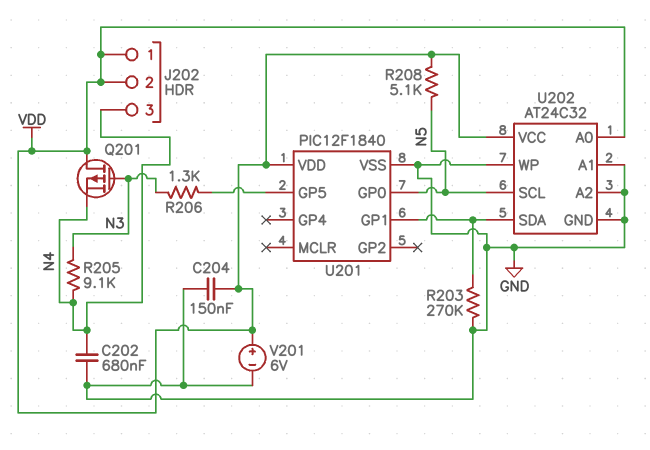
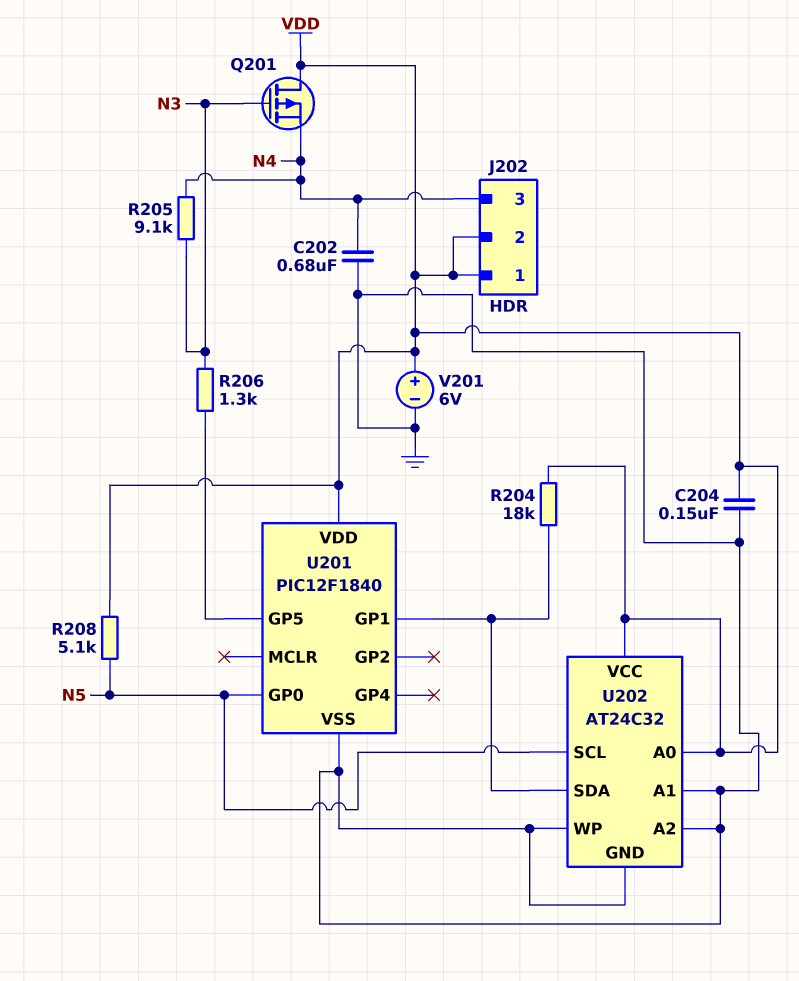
R203: 270k (GND, U201/GP1) -> none
R204: none -> 18k (U201/GP1, VDD)

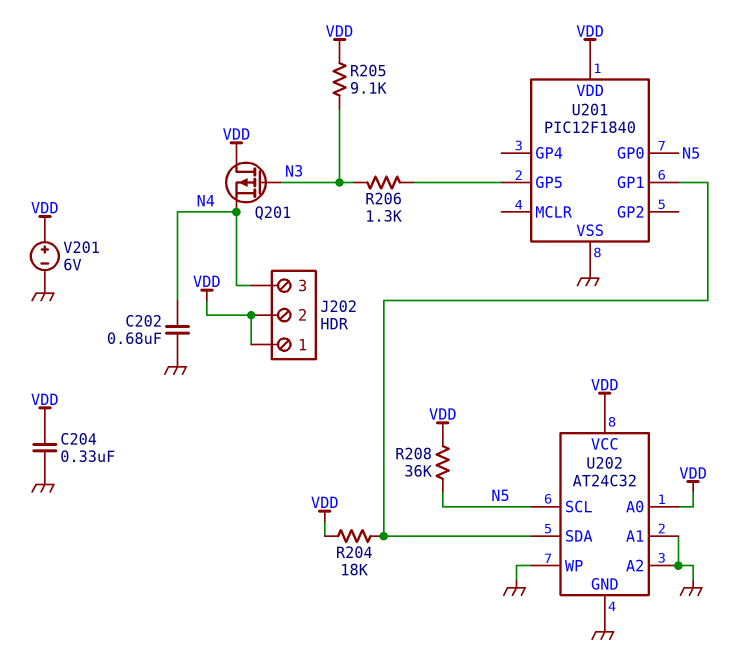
C204: 150nF (GND, VDD) -> 330nF (GND, VDD)
R205: 9.1k (N3, N4) -> 9.1k (N3, VDD)
R208: 5.1k (N5, VDD) -> 36k (N5, VDD)

